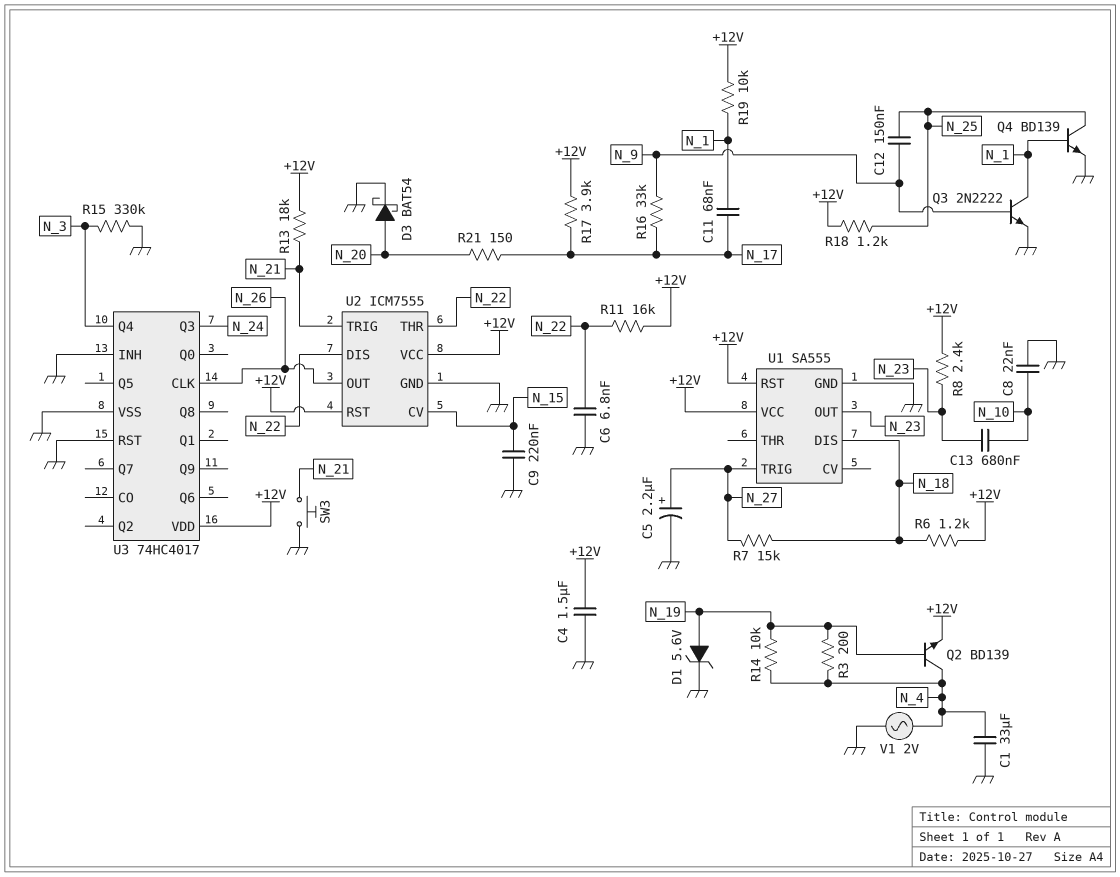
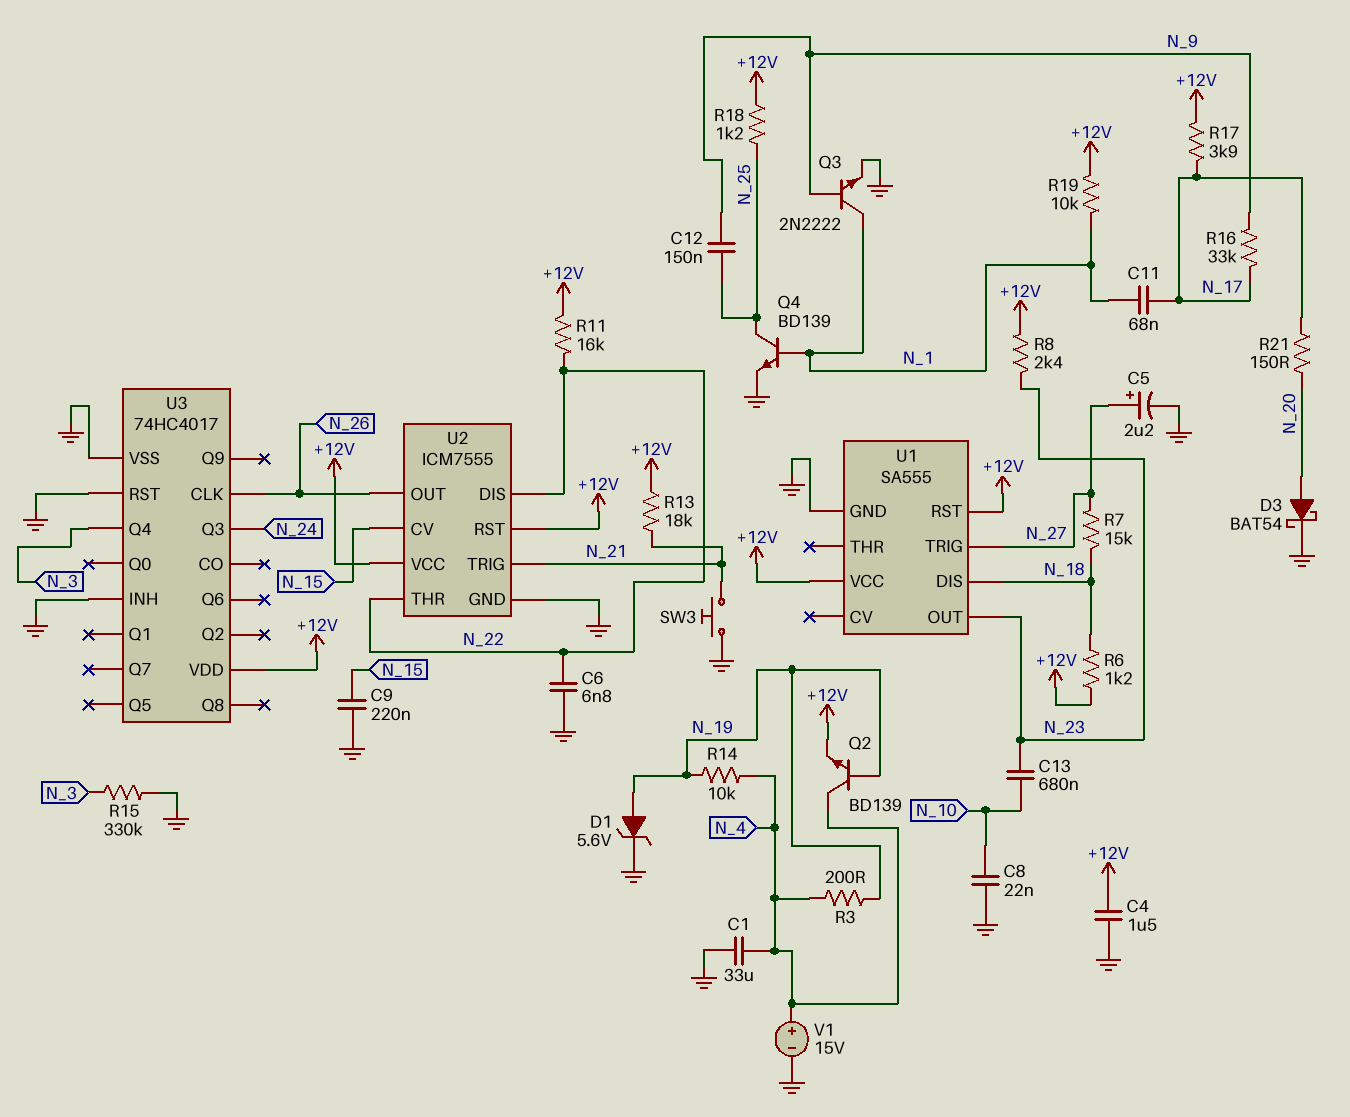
V1: AC 2V (GND, N_4) -> 15V (plus N_4, minus GND)

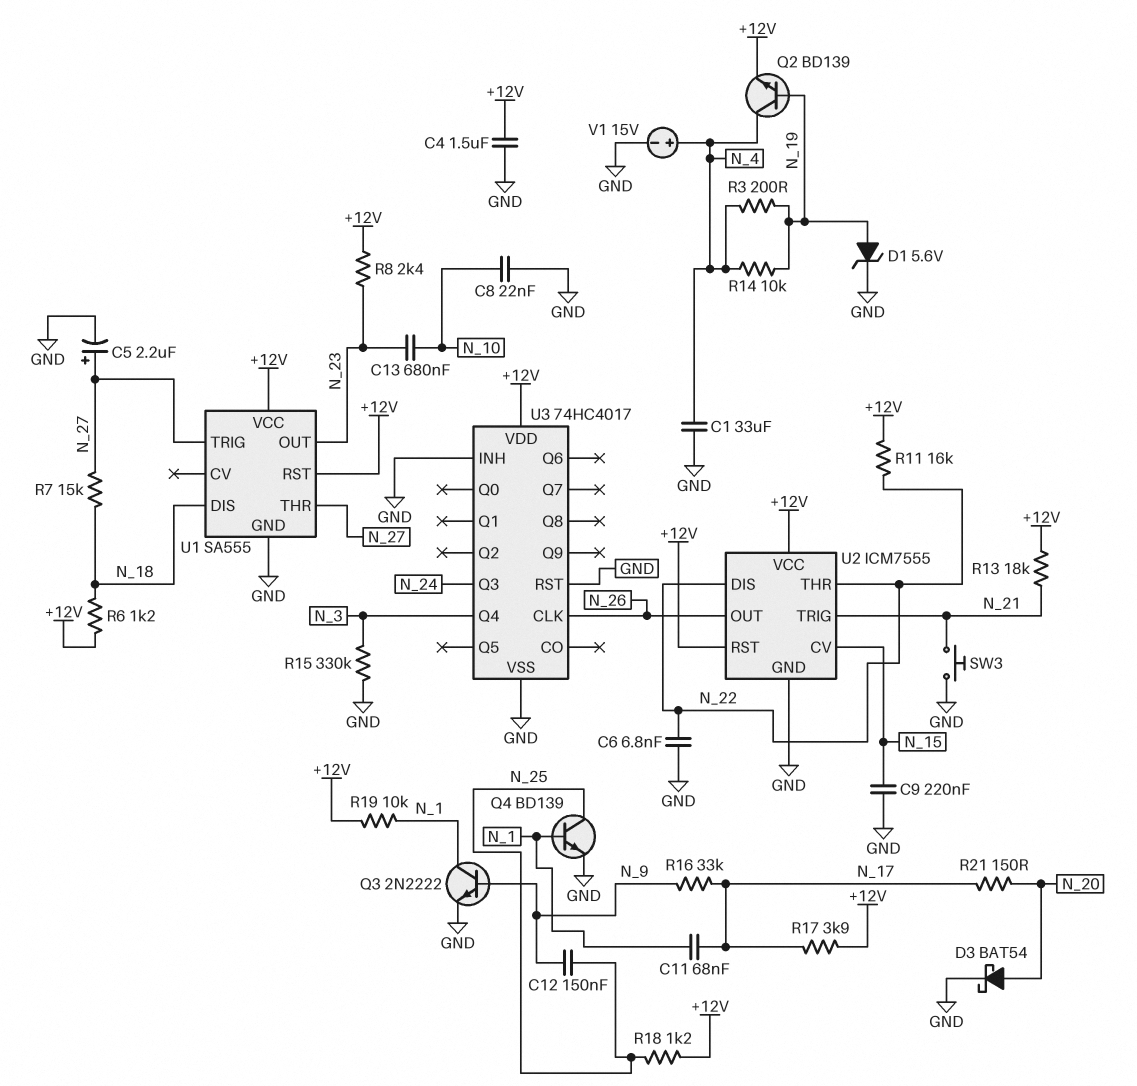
U1 pin THR: none -> N_27

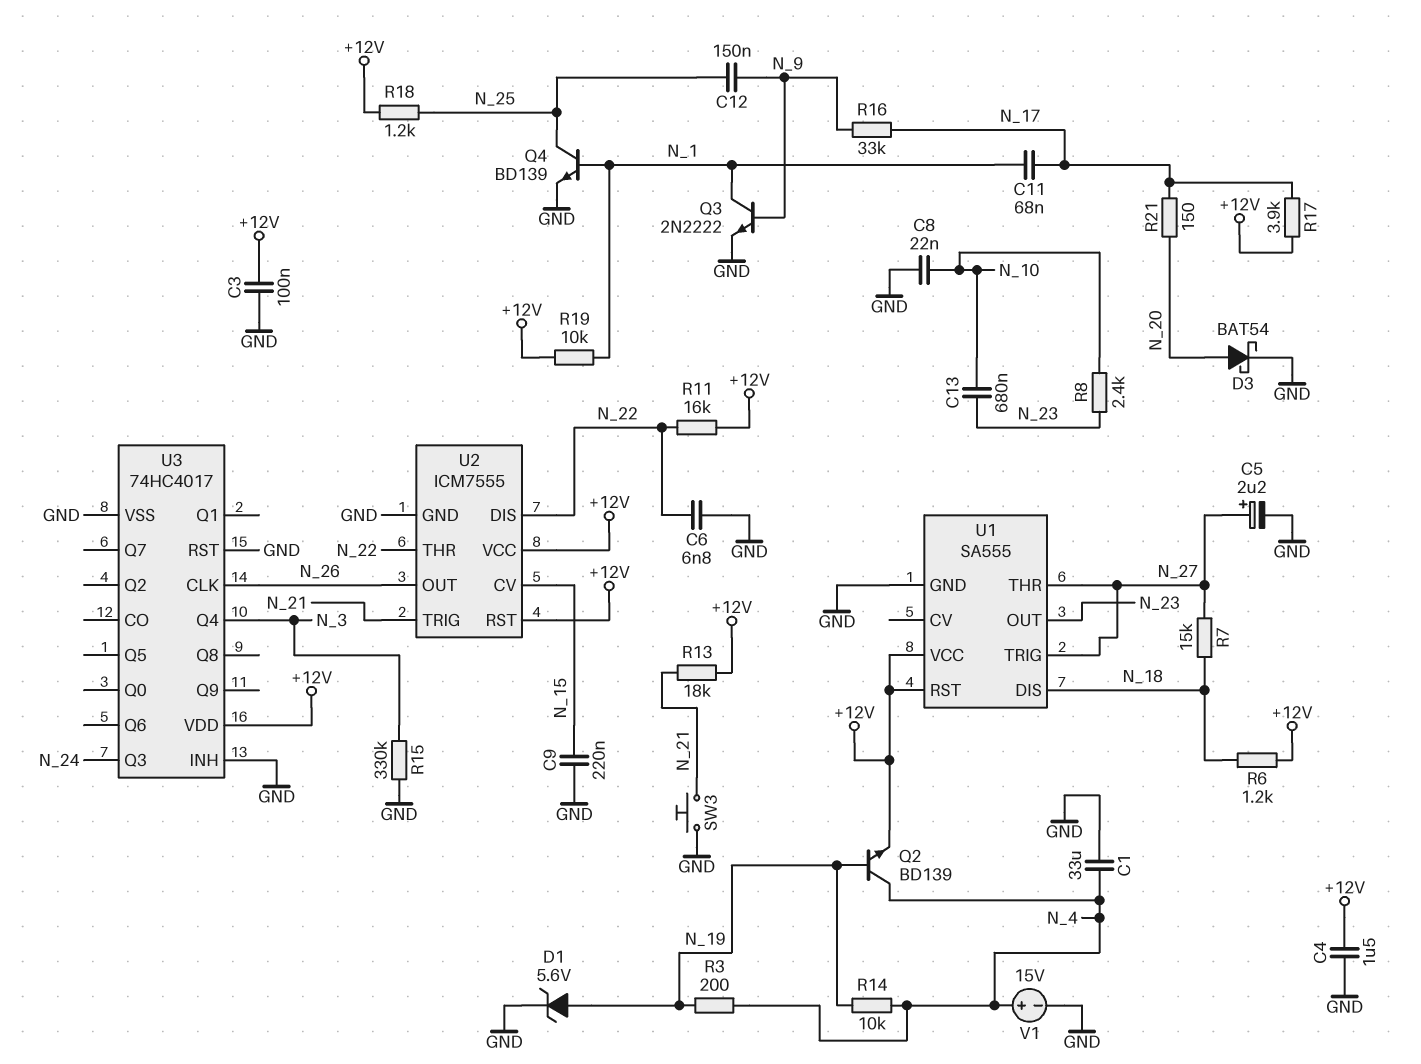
C3: none -> 100nF (+12V, GND)
R8: 2.4k (+12V, N_23) -> 2.4k (N_10, N_23)

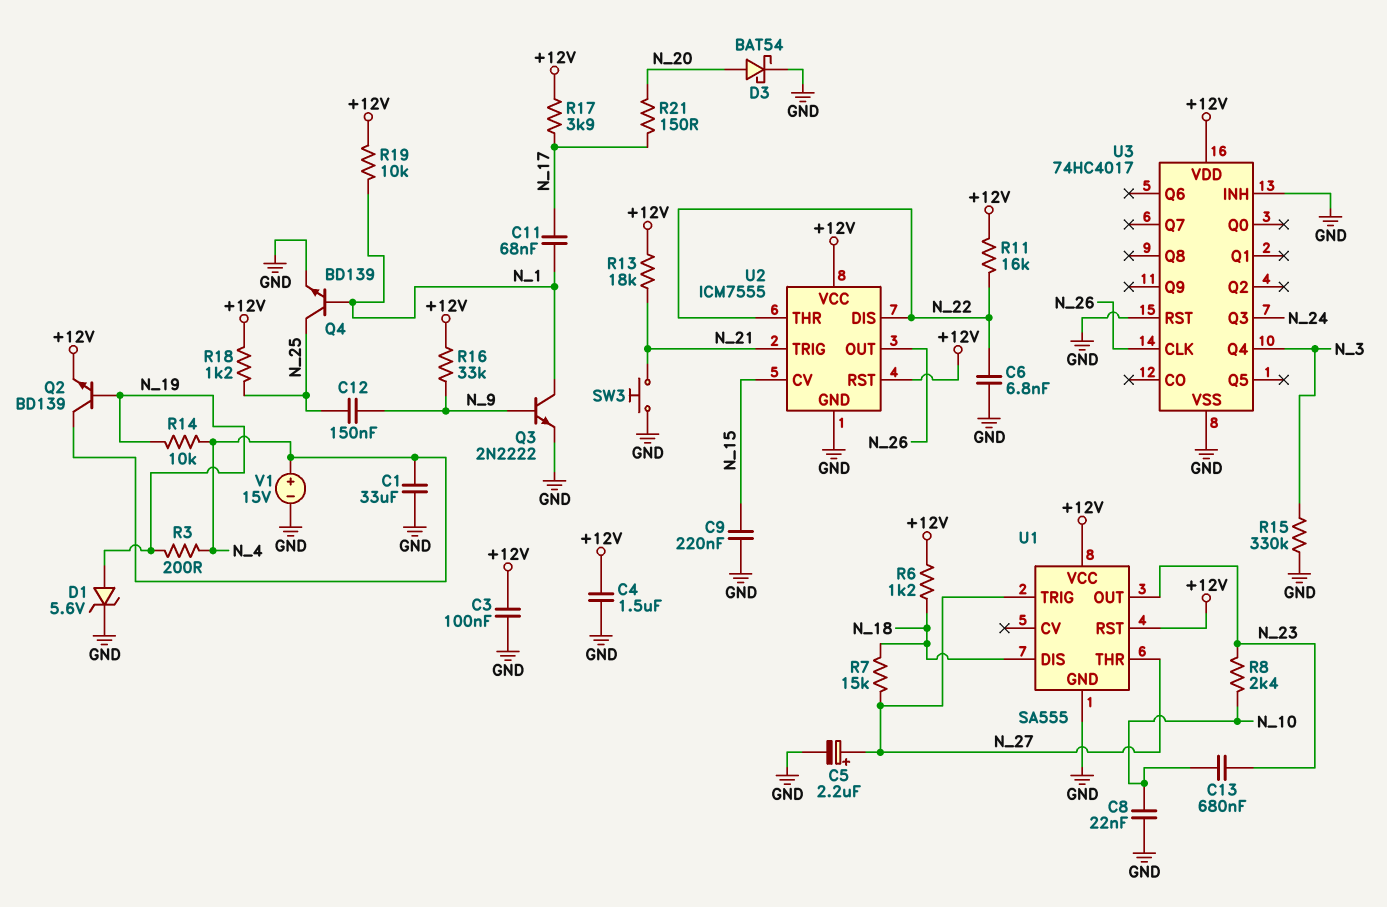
R16: 33k (N_9, N_17) -> 33k (+12V, N_9)

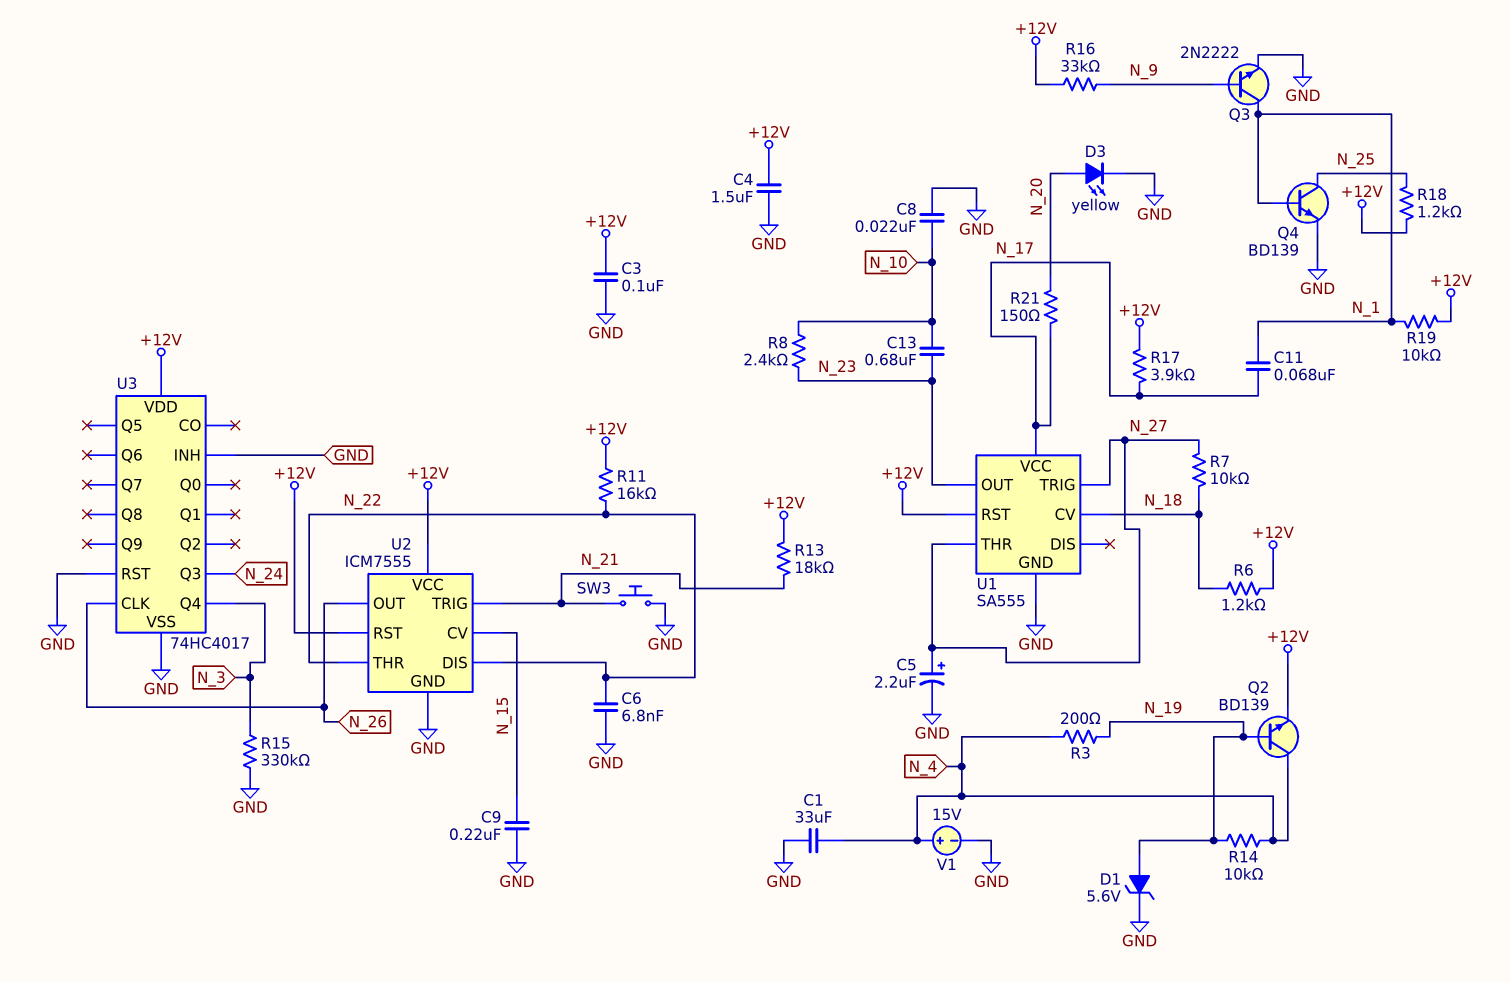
C12: 150nF (N_9, N_25) -> none
D3: schottky BAT54 (A N_20, K GND) -> LED yellow (A N_20, K GND)
R7: 15k (N_18, N_27) -> 10k (N_18, N_27)
U1 pin CV: none -> N_18
U1 pin DIS: N_18 -> none
U1 pin VCC: +12V -> N_17

